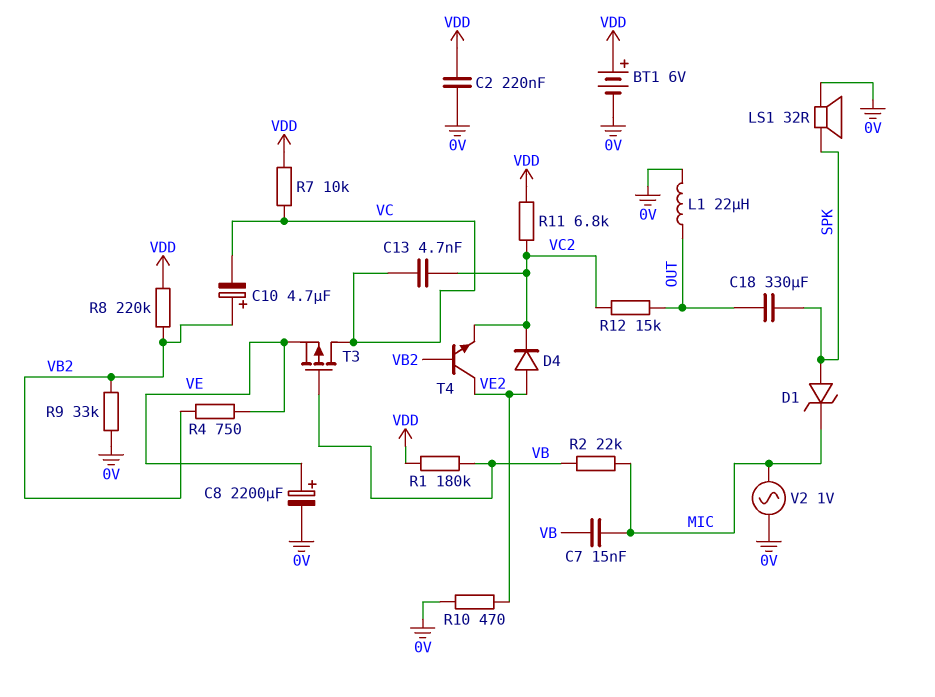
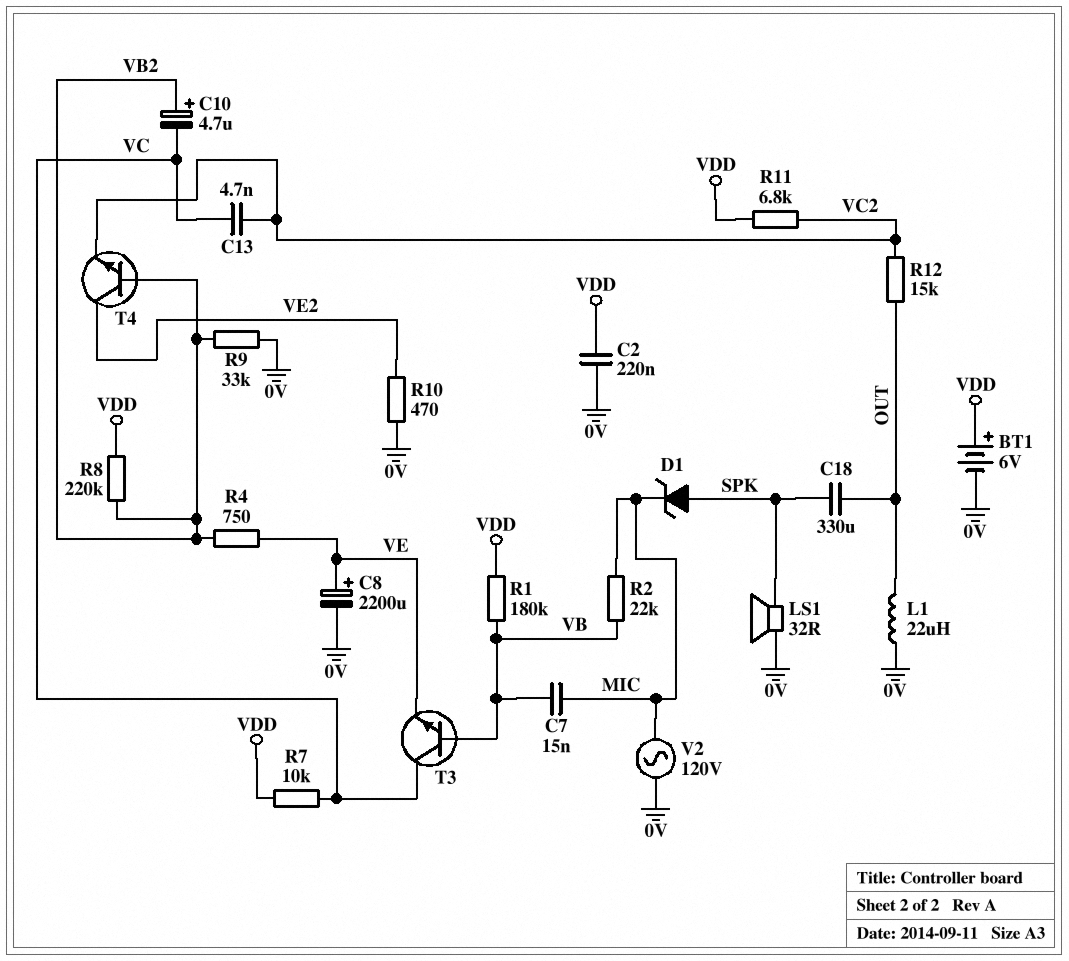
D4: diode (A VE2, K VC2) -> none
T3: PMOS (G VB, D VC, S VE) -> NPN (B VB, C VC, E VE)
V2: AC 1V (0V, MIC) -> AC 120V (0V, MIC)

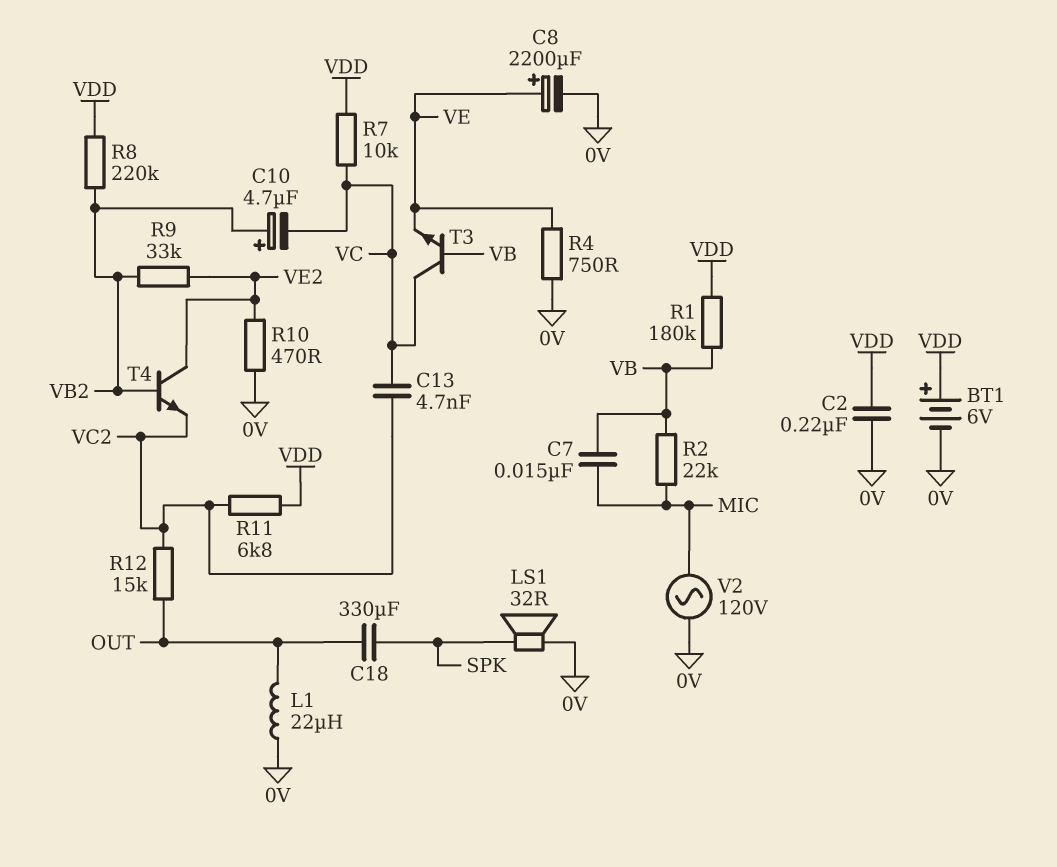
D1: zener (A SPK, K MIC) -> none
R4: 750 (VB2, VE) -> 750 (0V, VE)
R9: 33k (0V, VB2) -> 33k (VB2, VE2)

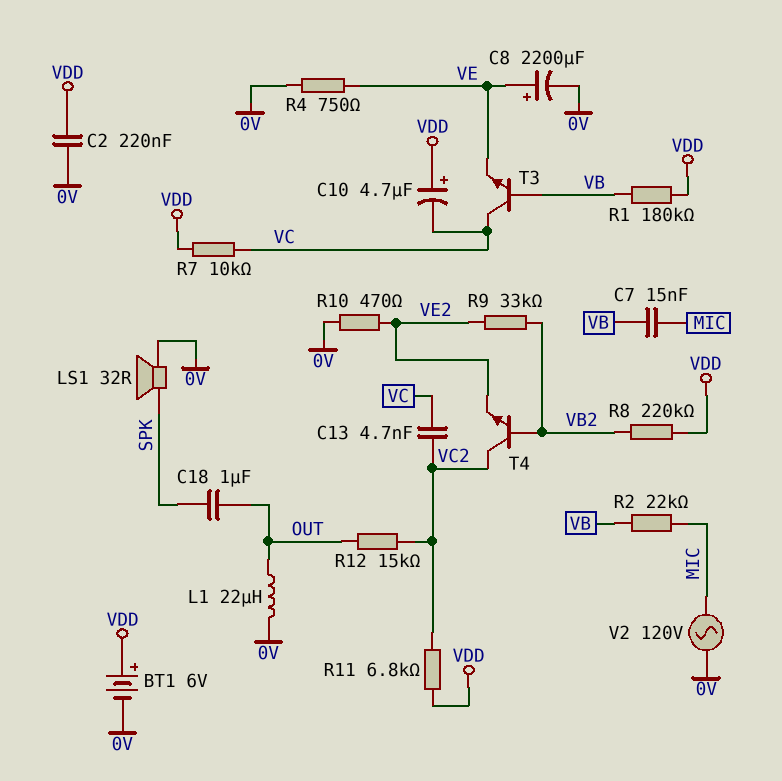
C10: 4.7uF (plus VB2, minus VC) -> 4.7uF (plus VDD, minus VC)
C18: 330uF (OUT, SPK) -> 1uF (OUT, SPK)
T4: NPN (B VB2, C VE2, E VC2) -> NPN (B VB2, C VC2, E VE2)

